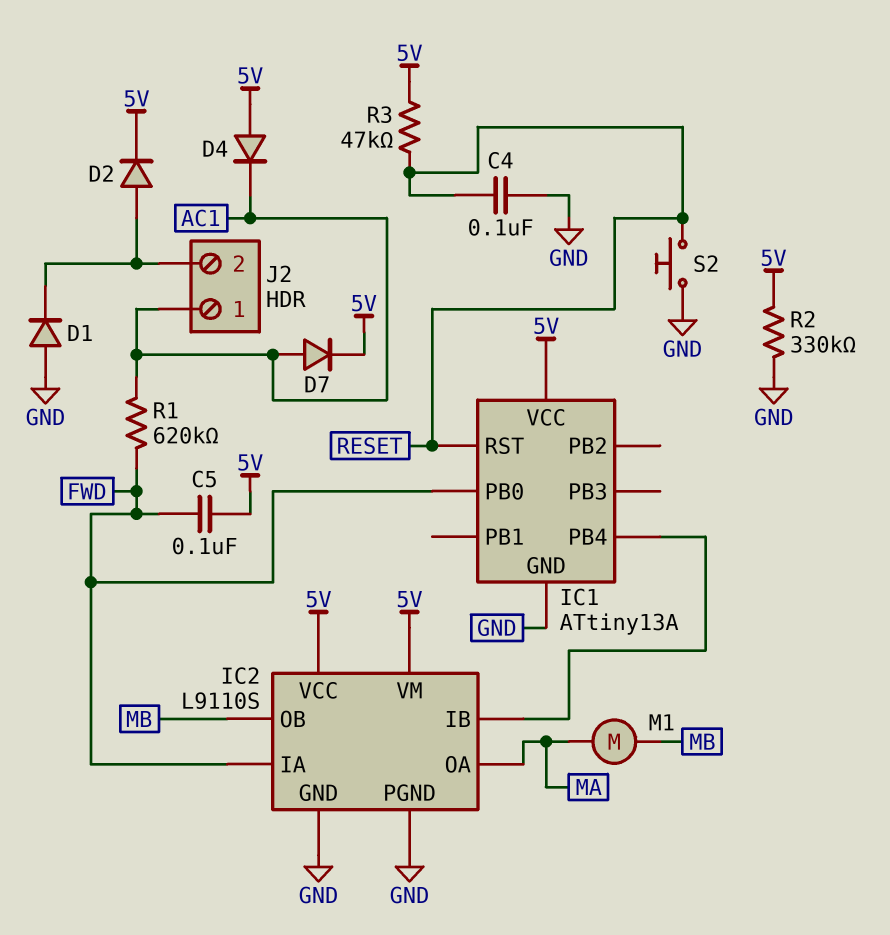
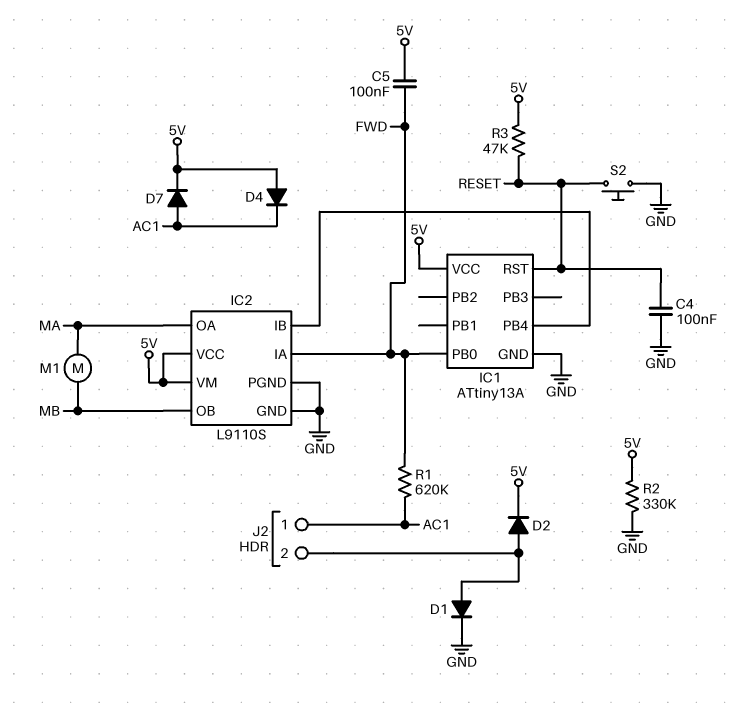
D1: diode (A GND, K J2/2) -> diode (A J2/2, K GND)

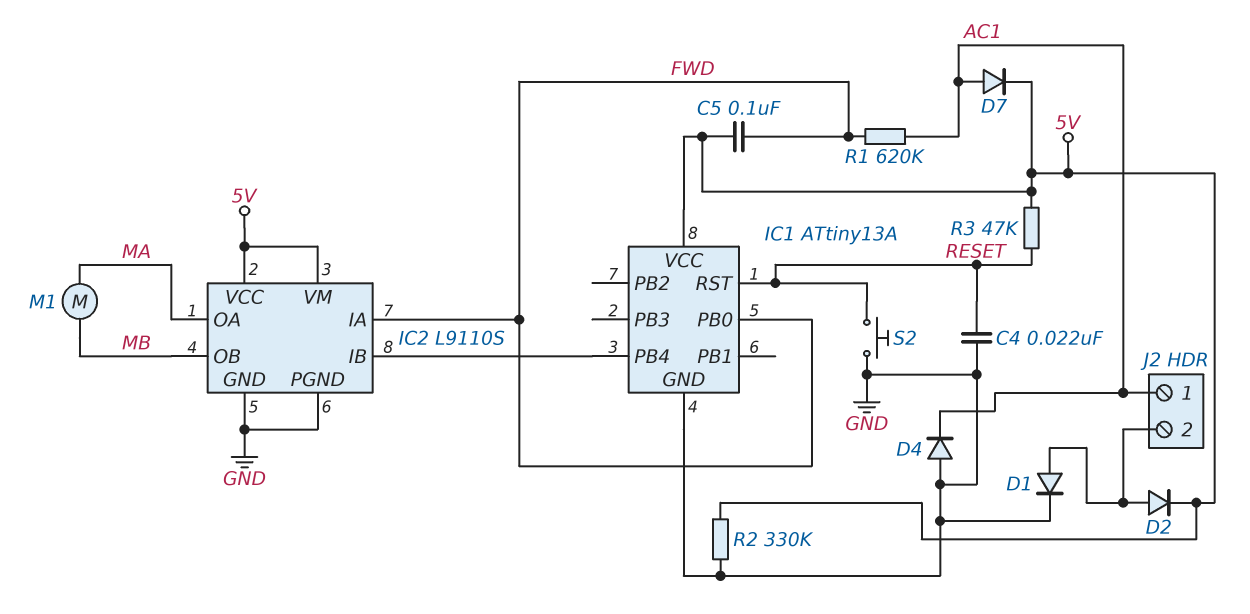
C4: 100nF (GND, RESET) -> 22nF (GND, RESET)
D4: diode (A 5V, K AC1) -> diode (A GND, K AC1)

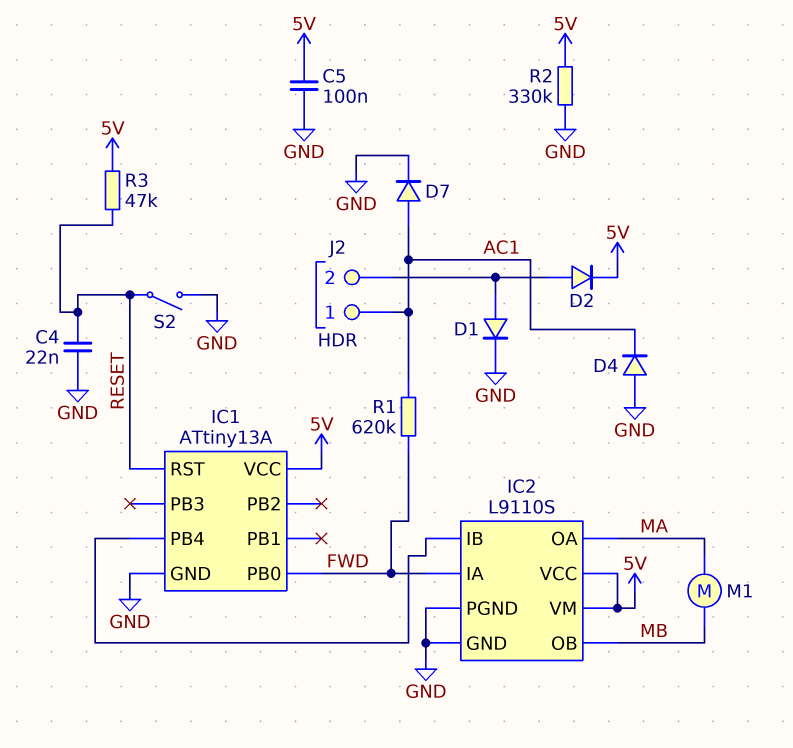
C5: 100nF (5V, FWD) -> 100nF (5V, GND)
D7: diode (A AC1, K 5V) -> diode (A AC1, K GND)
S2: button (GND, RESET) -> switch (GND, RESET)

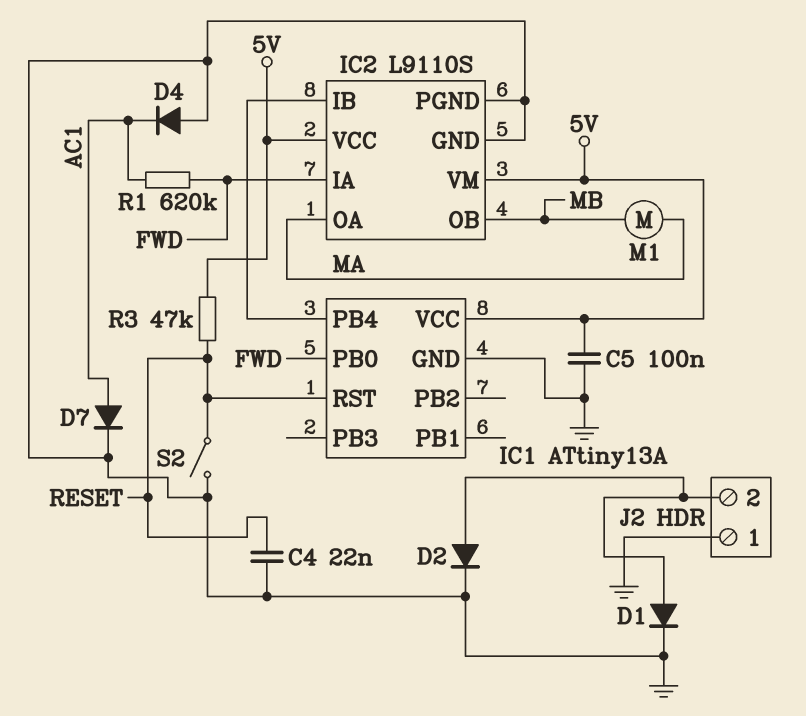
D2: diode (A J2/2, K 5V) -> diode (A J2/2, K GND)
J2 pin 1: AC1 -> GND
R2: 330k (5V, GND) -> none

